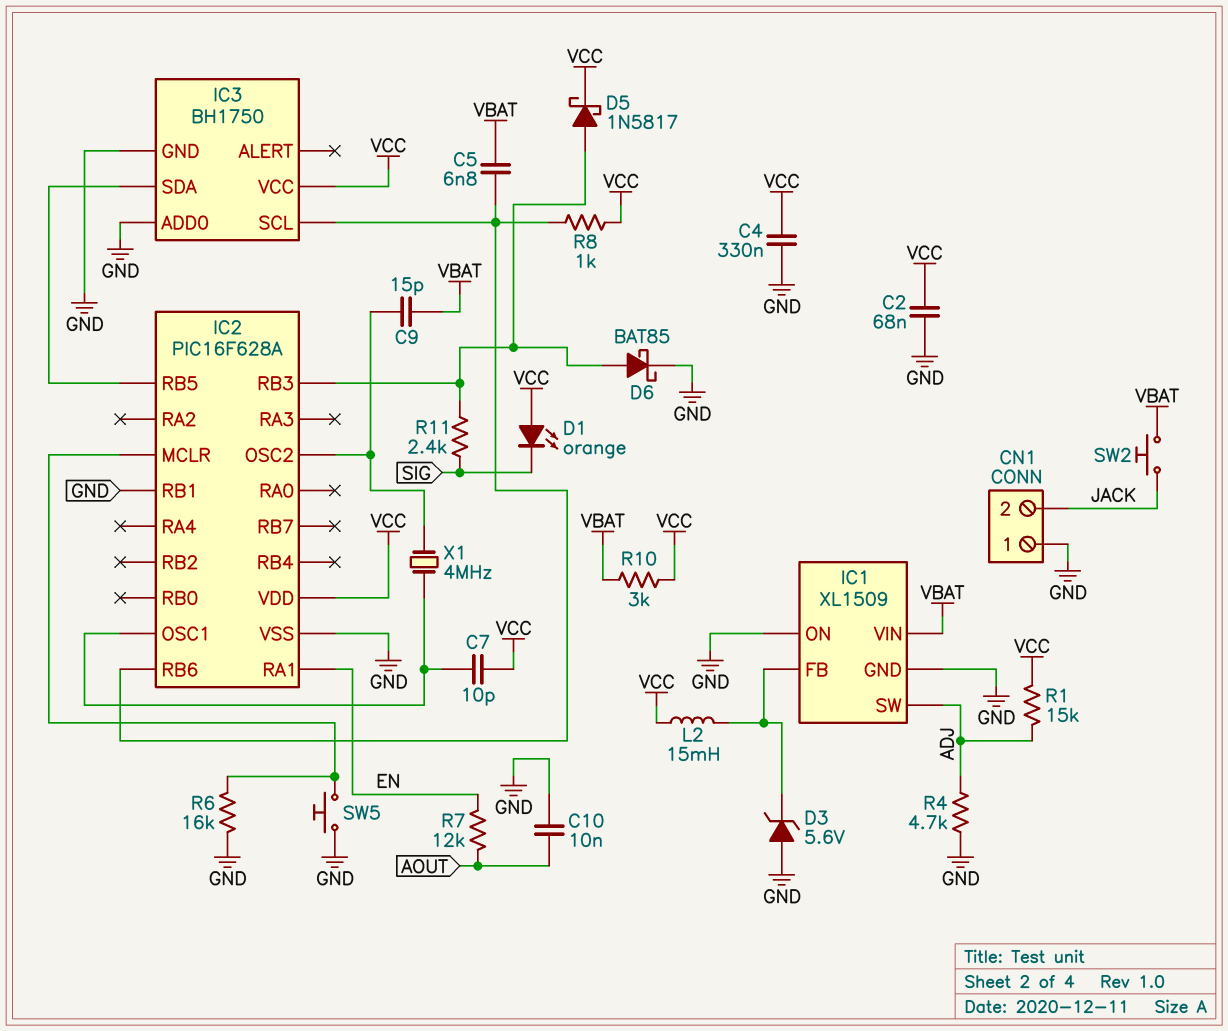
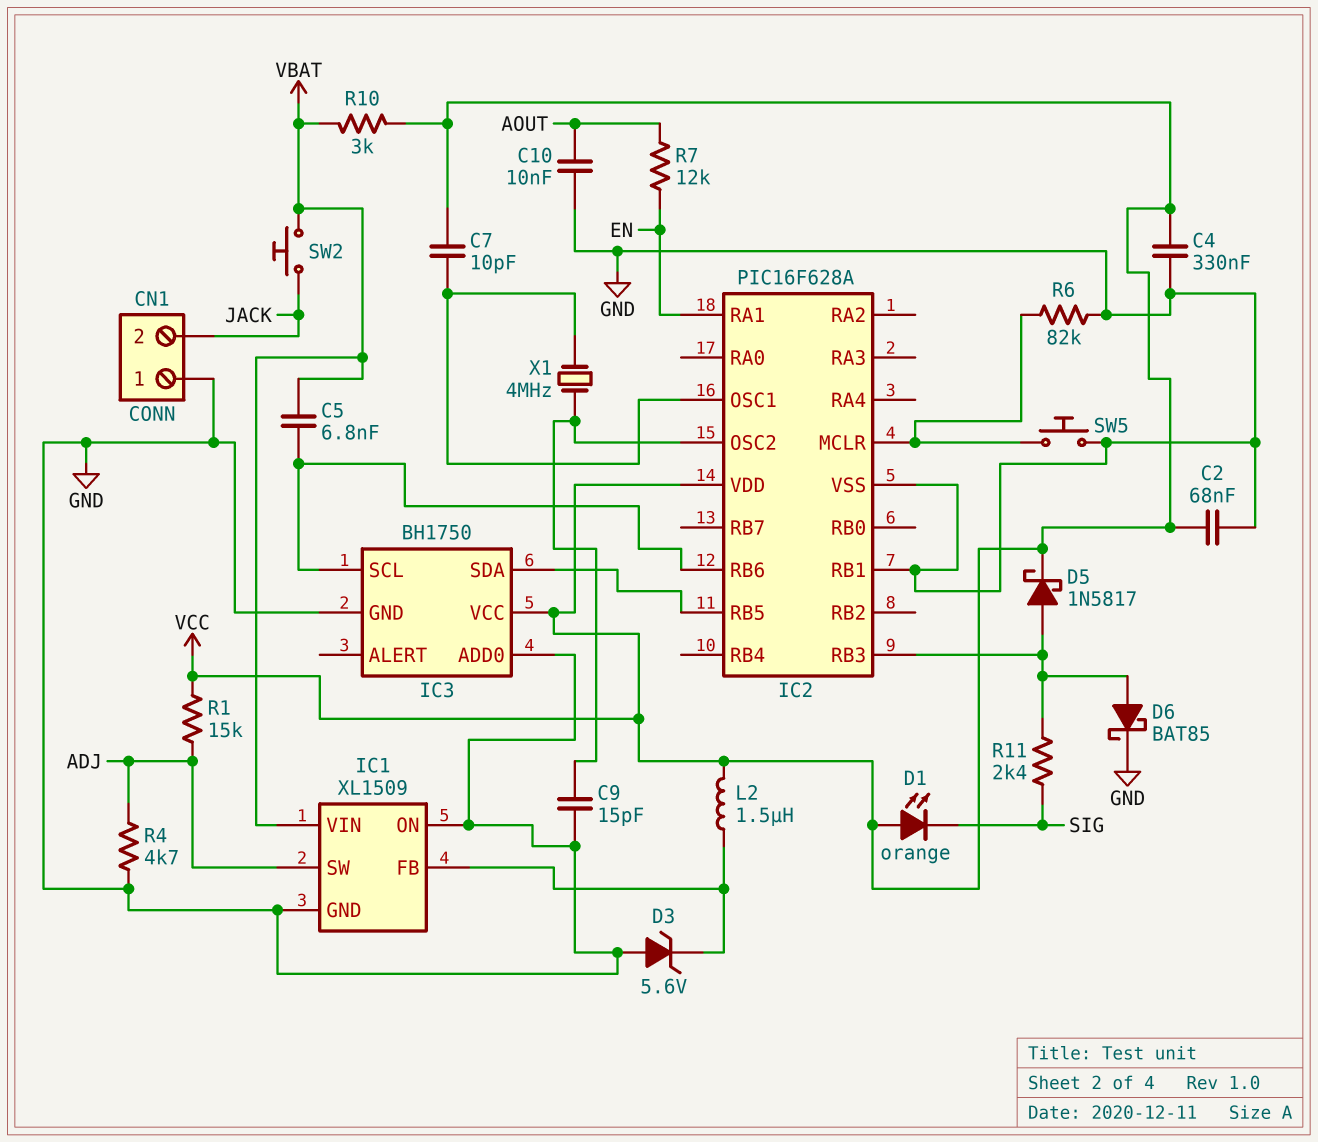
C9: 15pF (IC2/OSC2, VBAT) -> 15pF (GND, IC2/OSC2)
L2: 15mH (IC1/FB, VCC) -> 1.5uH (IC1/FB, VCC)
R6: 16k (GND, IC2/MCLR) -> 82k (GND, IC2/MCLR)
R8: 1k (IC2/RB6, VCC) -> none

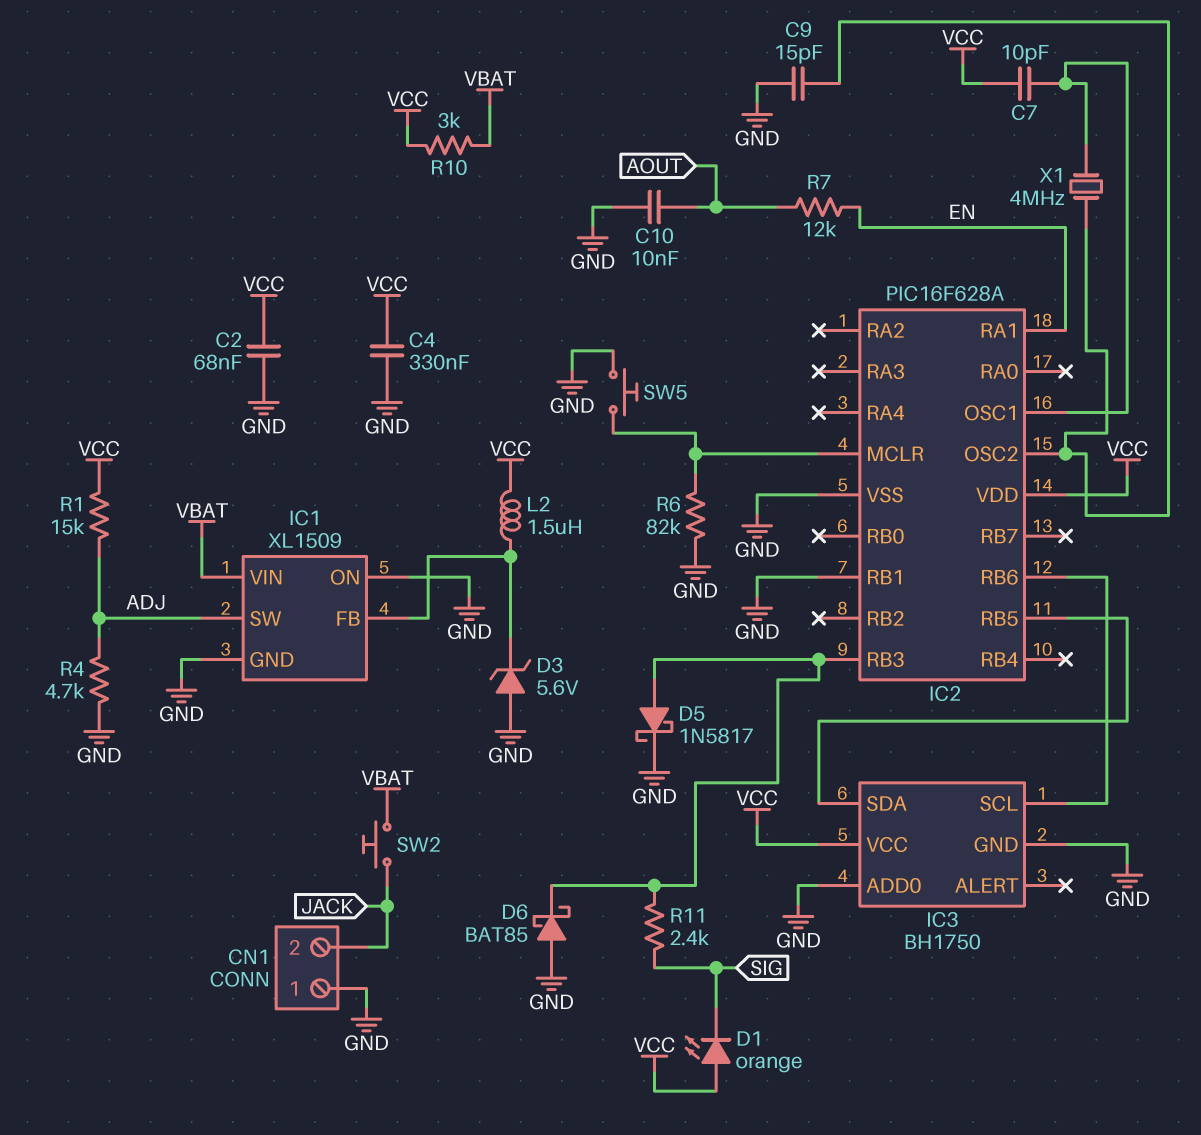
C5: 6.8nF (IC2/RB6, VBAT) -> none
D5: schottky 1N5817 (A IC2/RB3, K VCC) -> schottky 1N5817 (A IC2/RB3, K GND)
D6: schottky BAT85 (A IC2/RB3, K GND) -> schottky BAT85 (A GND, K IC2/RB3)

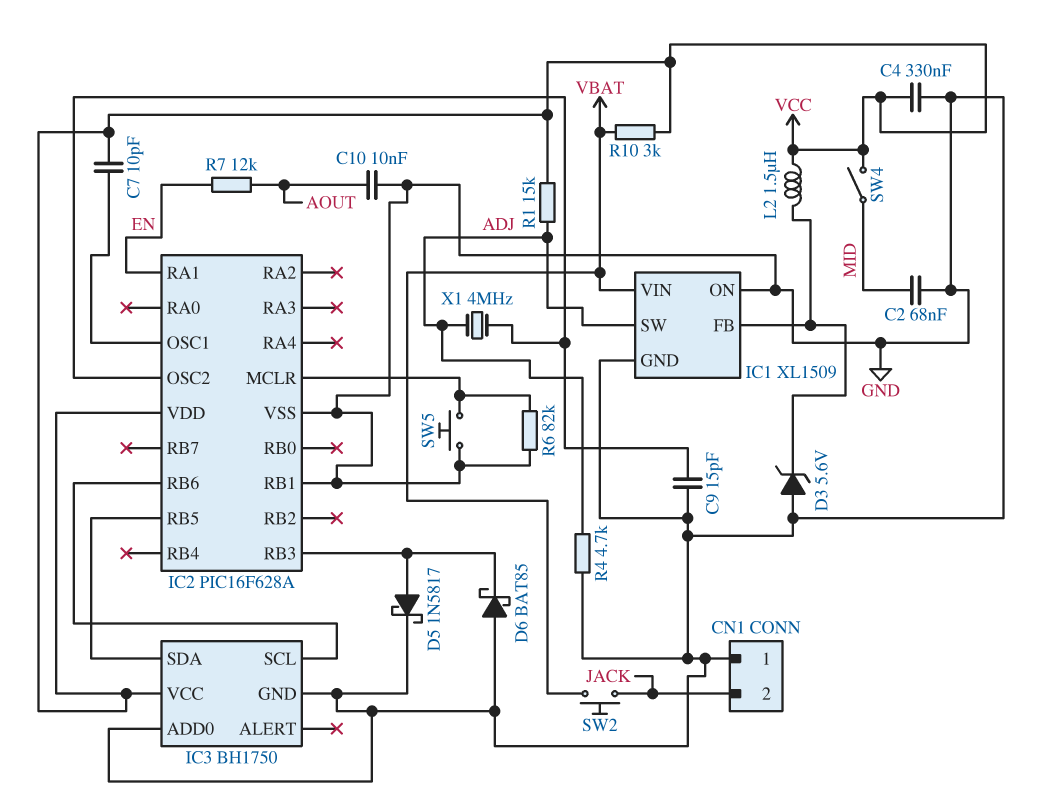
C2: 68nF (GND, VCC) -> 68nF (GND, MID)
D1: LED orange (A VCC, K SIG) -> none
R11: 2.4k (IC2/RB3, SIG) -> none
SW4: none -> switch (MID, VCC)
X1: 4MHz (IC2/OSC1, IC2/OSC2) -> 4MHz (ADJ, IC2/OSC2)

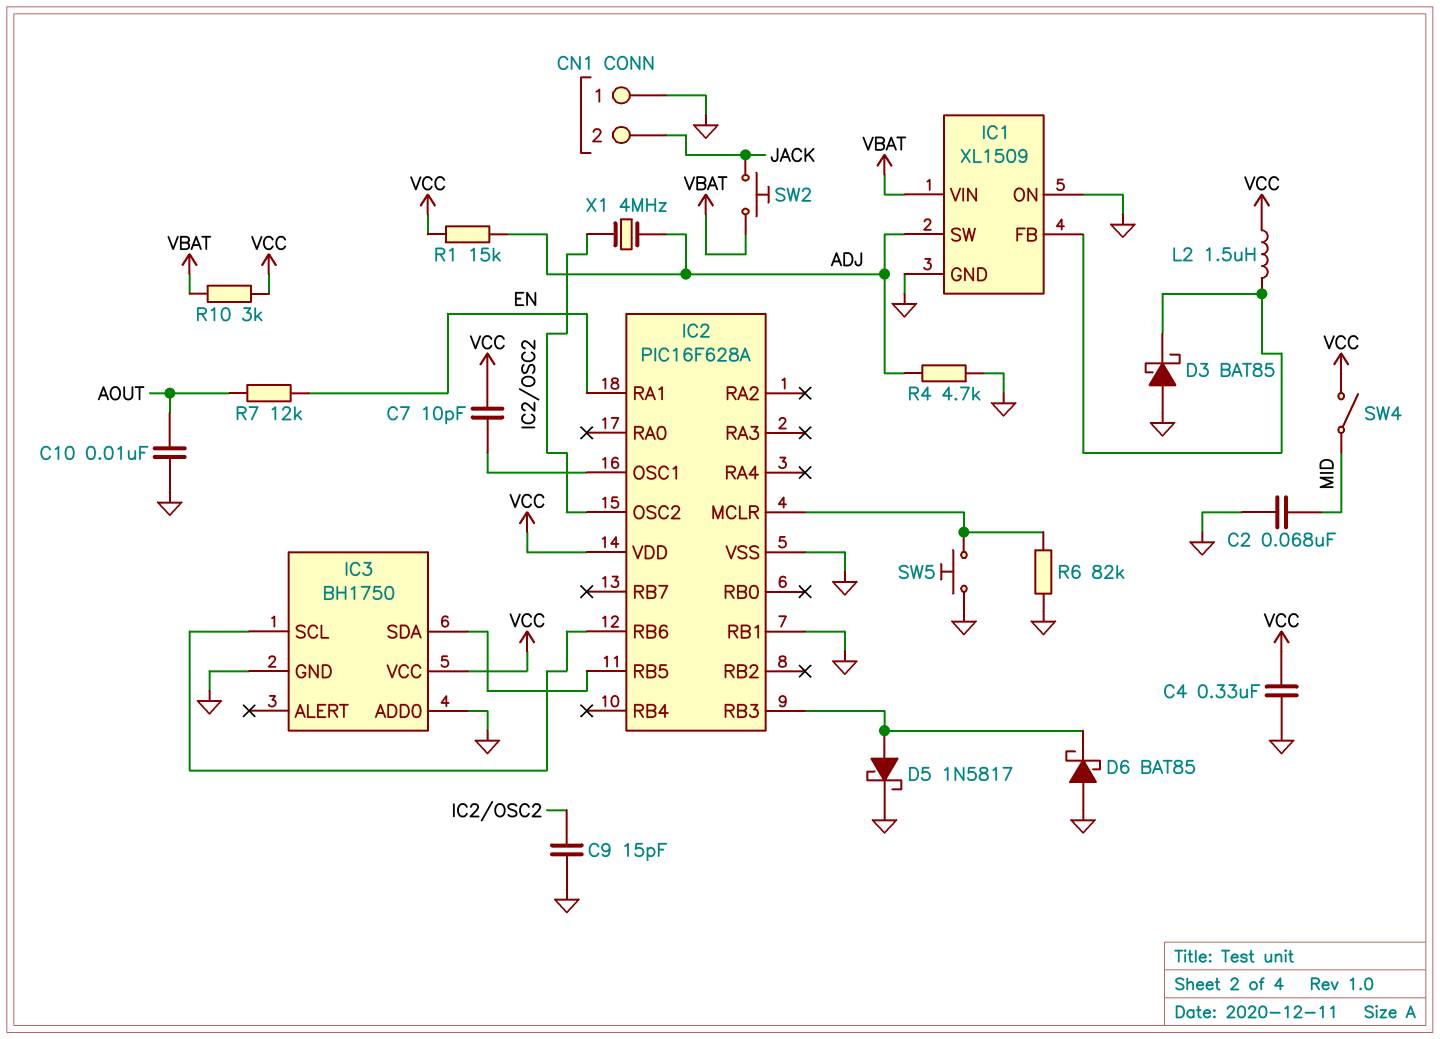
D3: zener 5.6V (A GND, K IC1/FB) -> schottky BAT85 (A GND, K IC1/FB)

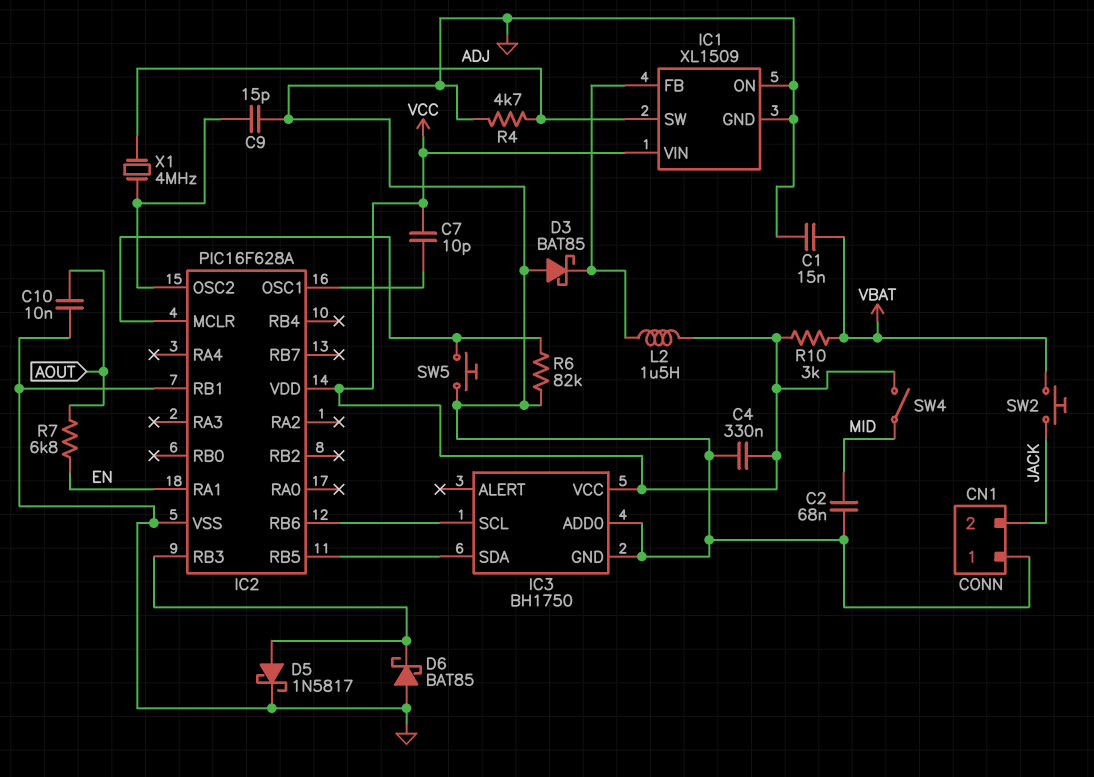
C1: none -> 15nF (GND, VBAT)
IC1 pin VIN: VBAT -> VCC
R1: 15k (ADJ, VCC) -> none
R7: 12k (AOUT, EN) -> 6.8k (AOUT, EN)

